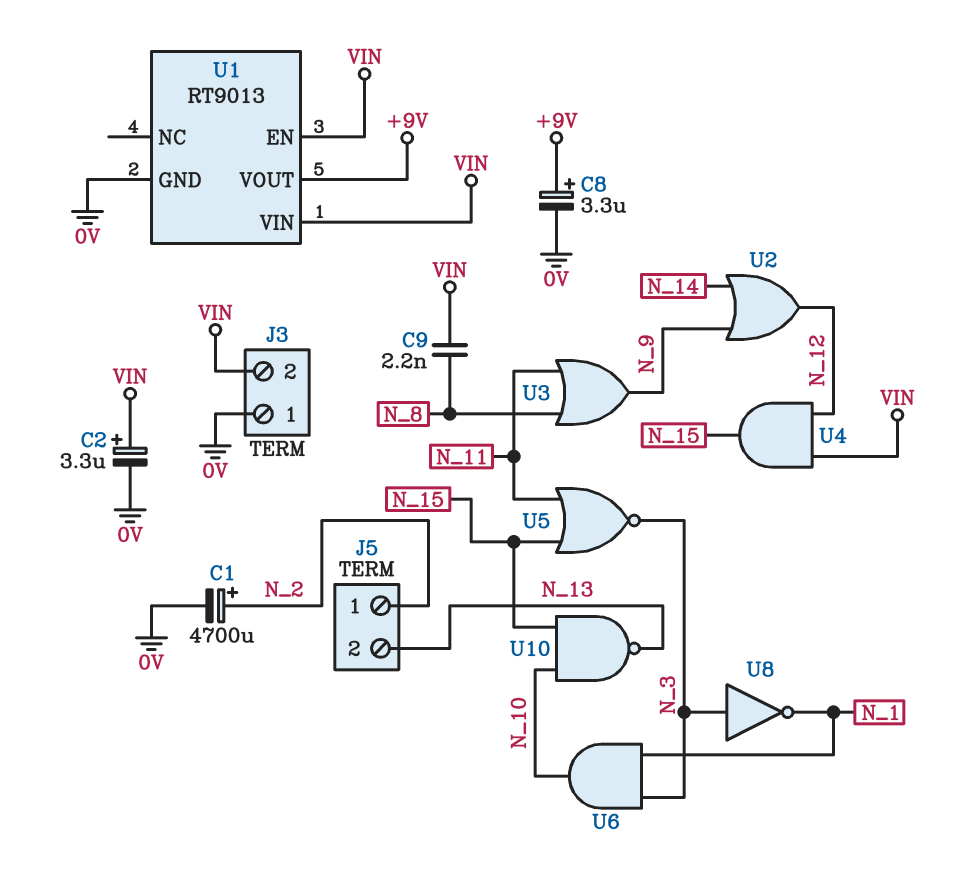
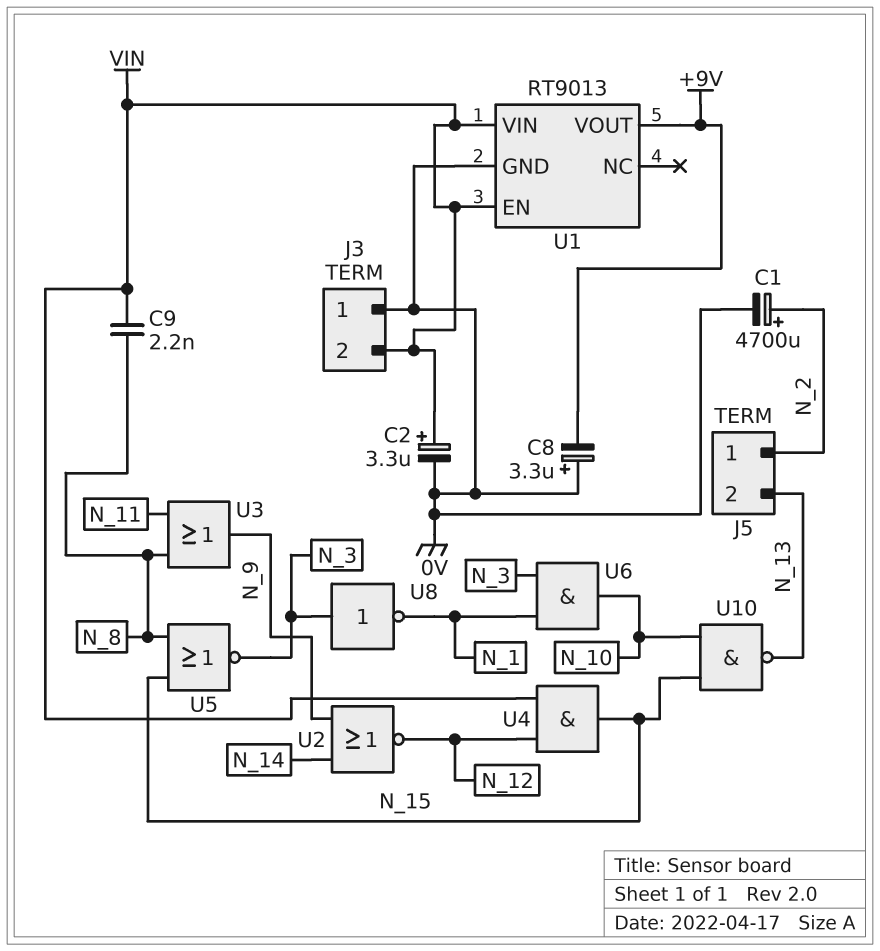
C8: 3.3uF (plus +9V, minus 0V) -> 3.3uF (plus 0V, minus +9V)
U2: OR (in N_9, in N_14, out N_12) -> NOR (in N_9, in N_14, out N_12)
U5: NOR (in N_11, in N_15, out N_3) -> NOR (in N_8, in N_15, out N_3)

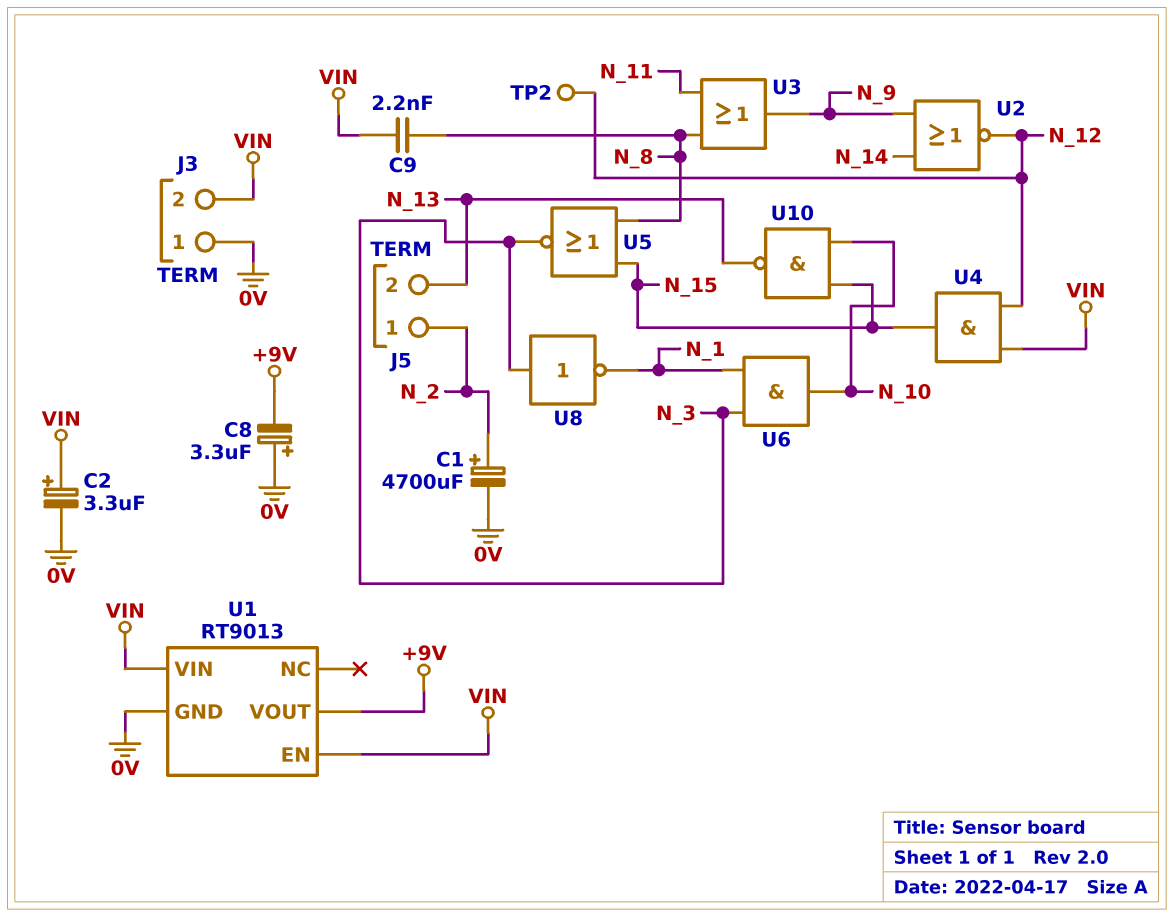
TP2: none -> test point (N_12)

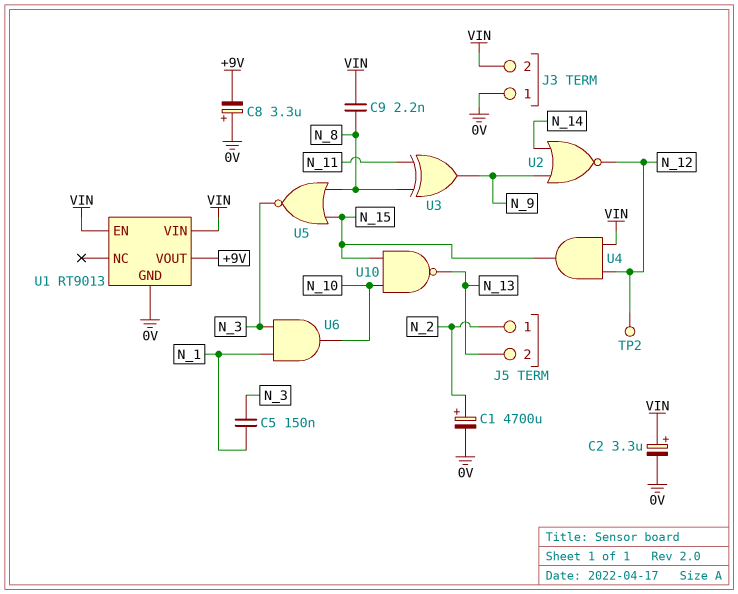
C5: none -> 150nF (N_1, N_3)
U3: OR (in N_8, in N_11, out N_9) -> XOR (in N_8, in N_11, out N_9)
U8: NOT (in N_3, out N_1) -> none

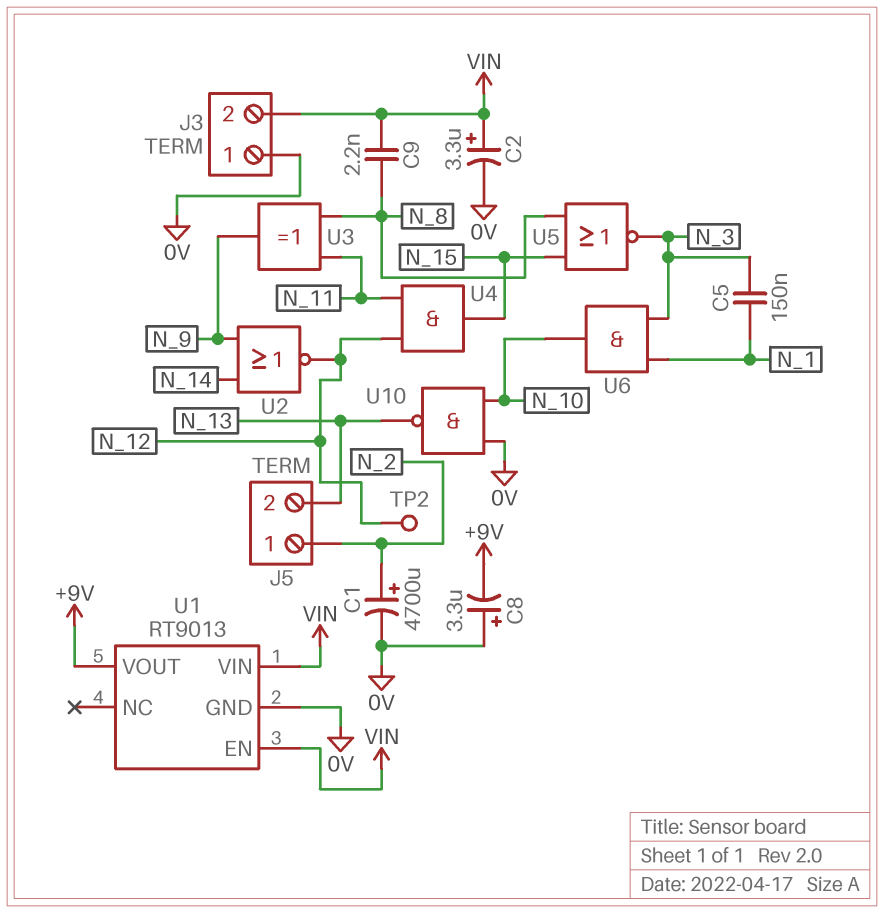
U4: AND (in N_12, in VIN, out N_15) -> AND (in N_11, in N_12, out N_15)
U10: NAND (in N_10, in N_15, out N_13) -> NAND (in 0V, in N_10, out N_13)

